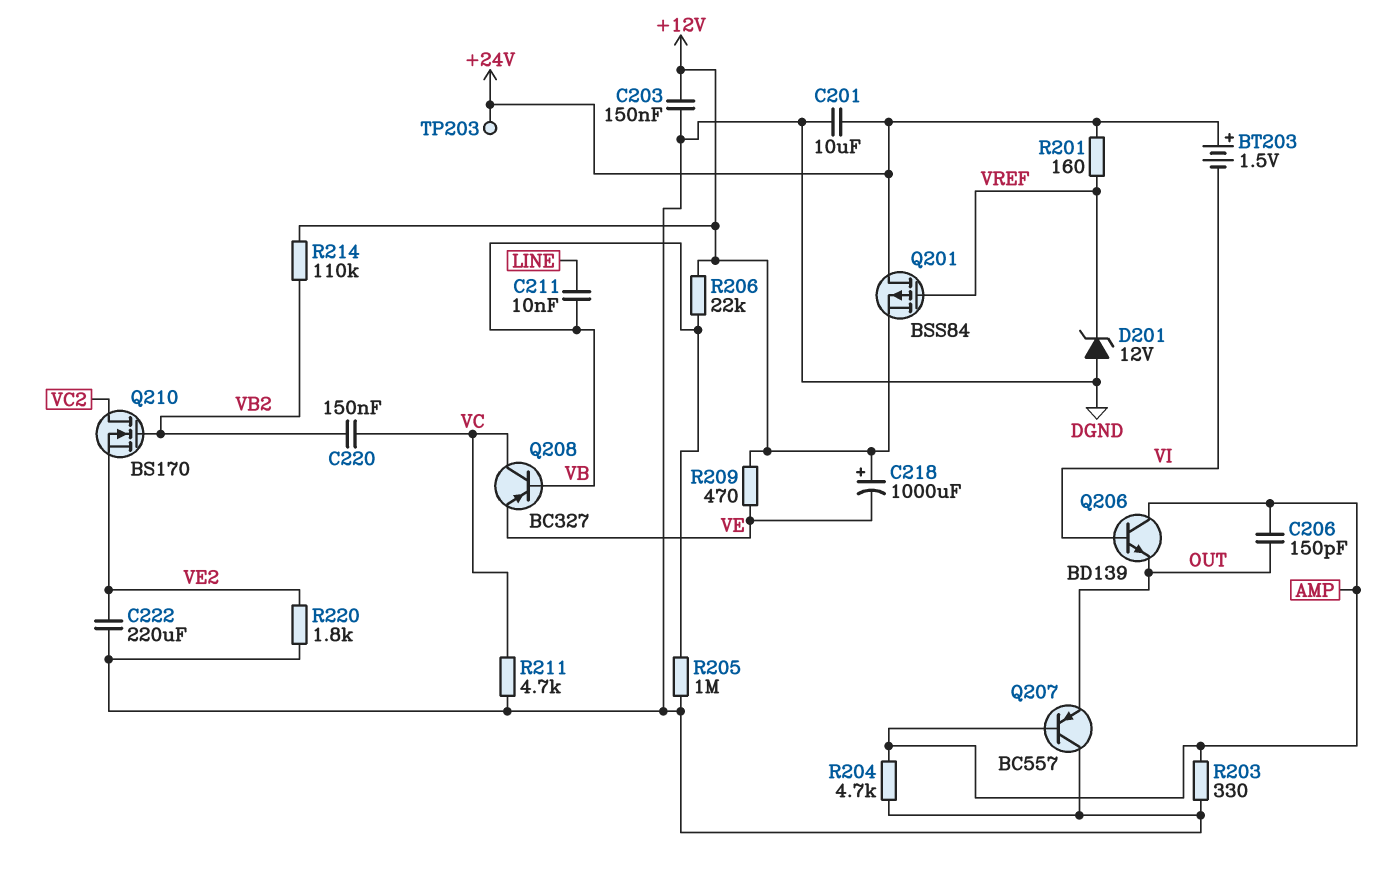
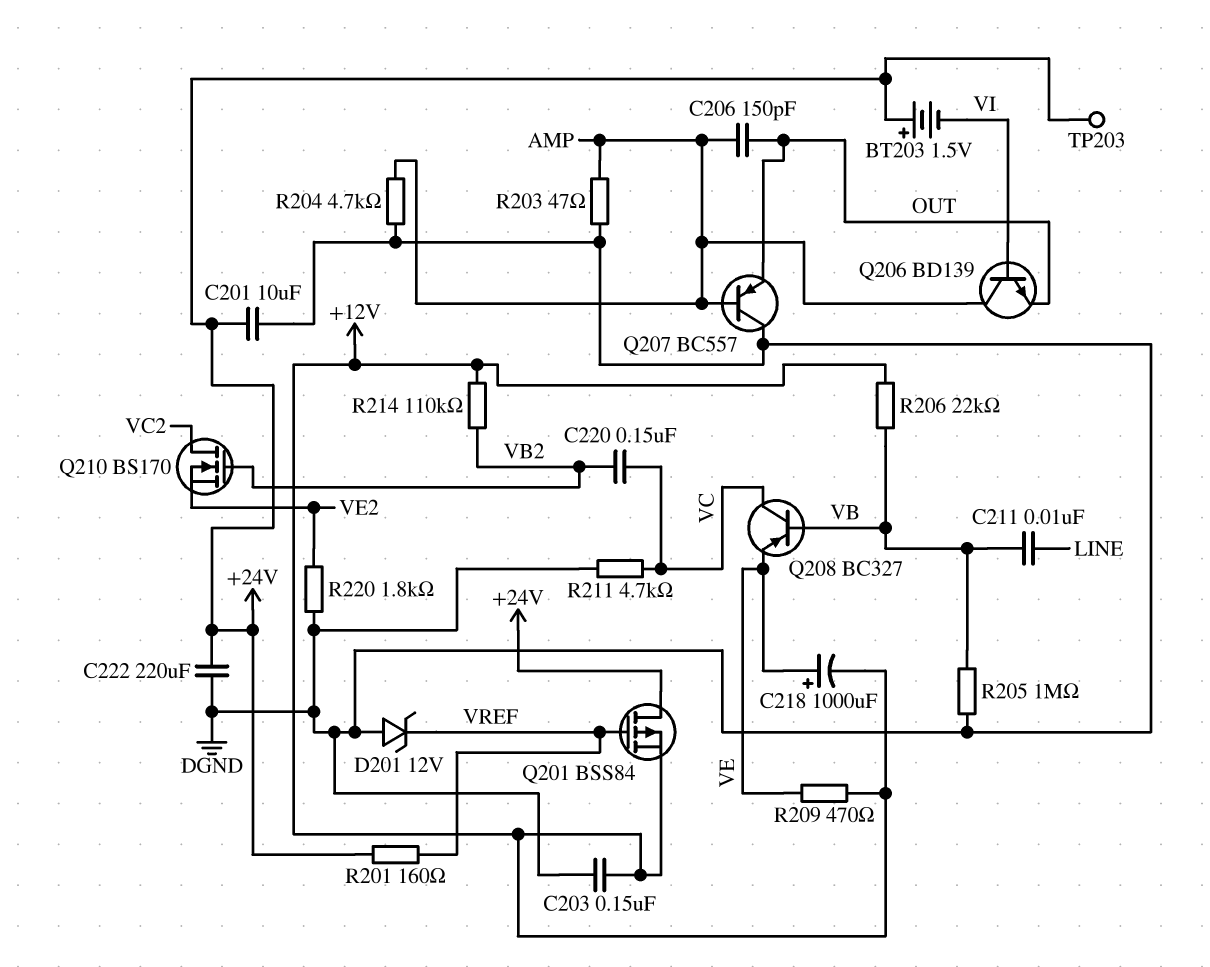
C218: 1000uF (plus +12V, minus VE) -> 1000uF (plus VE, minus +12V)
C222: 220uF (DGND, VE2) -> 220uF (+24V, DGND)
R203: 330 (AMP, DGND) -> 47 (AMP, DGND)

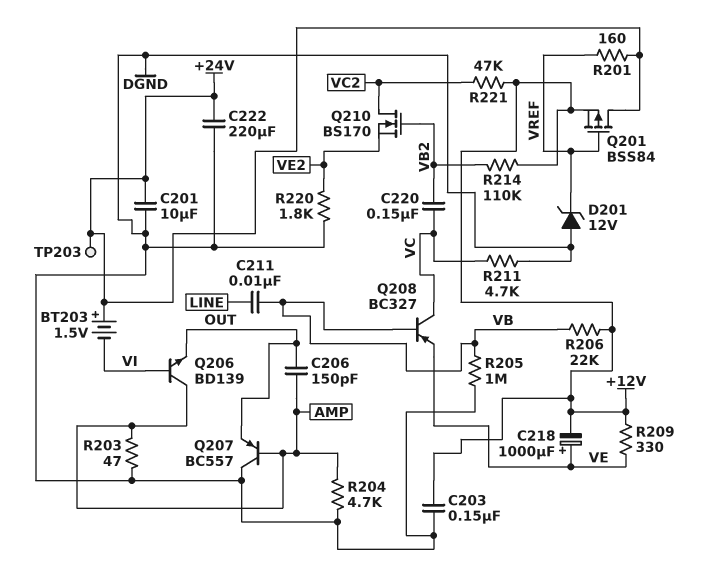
R209: 470 (+12V, VE) -> 330 (+12V, VE)
R221: none -> 47k (+12V, VC2)

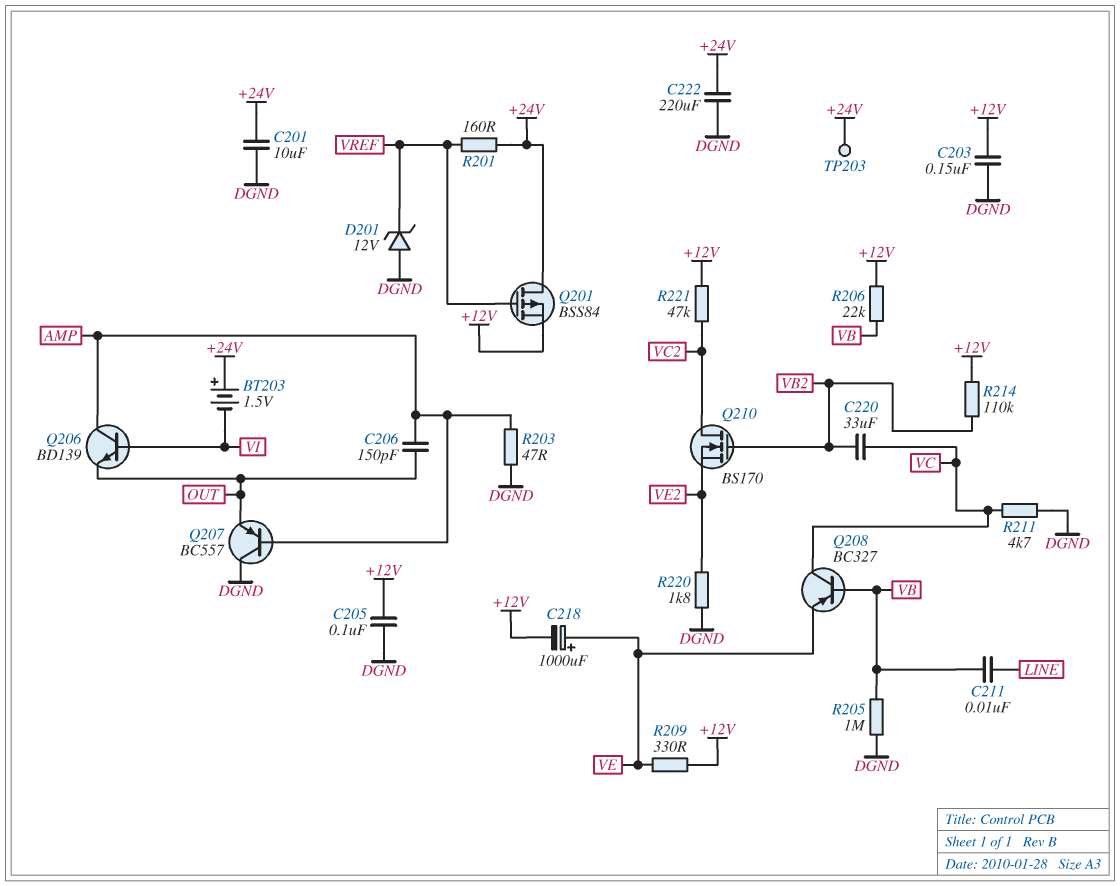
C205: none -> 100nF (+12V, DGND)
C220: 150nF (VB2, VC) -> 33uF (VB2, VC)
R204: 4.7k (AMP, DGND) -> none

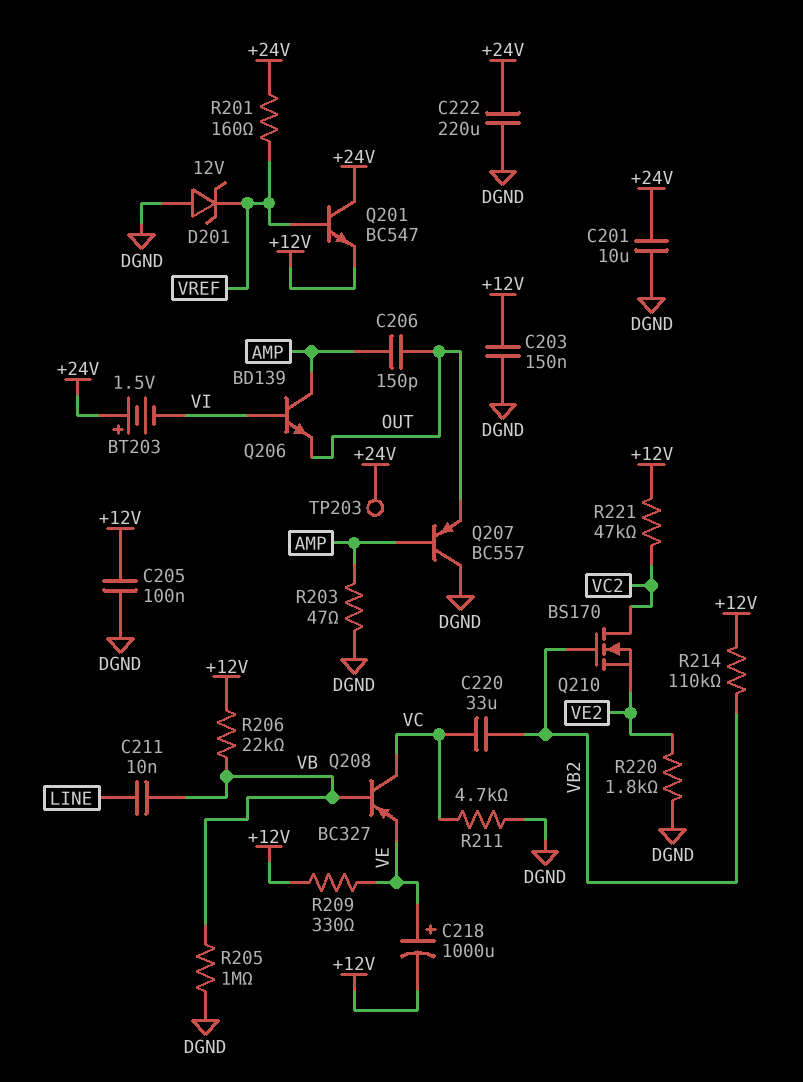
Q201: PMOS BSS84 (G VREF, D +24V, S +12V) -> NPN BC547 (B VREF, C +24V, E +12V)

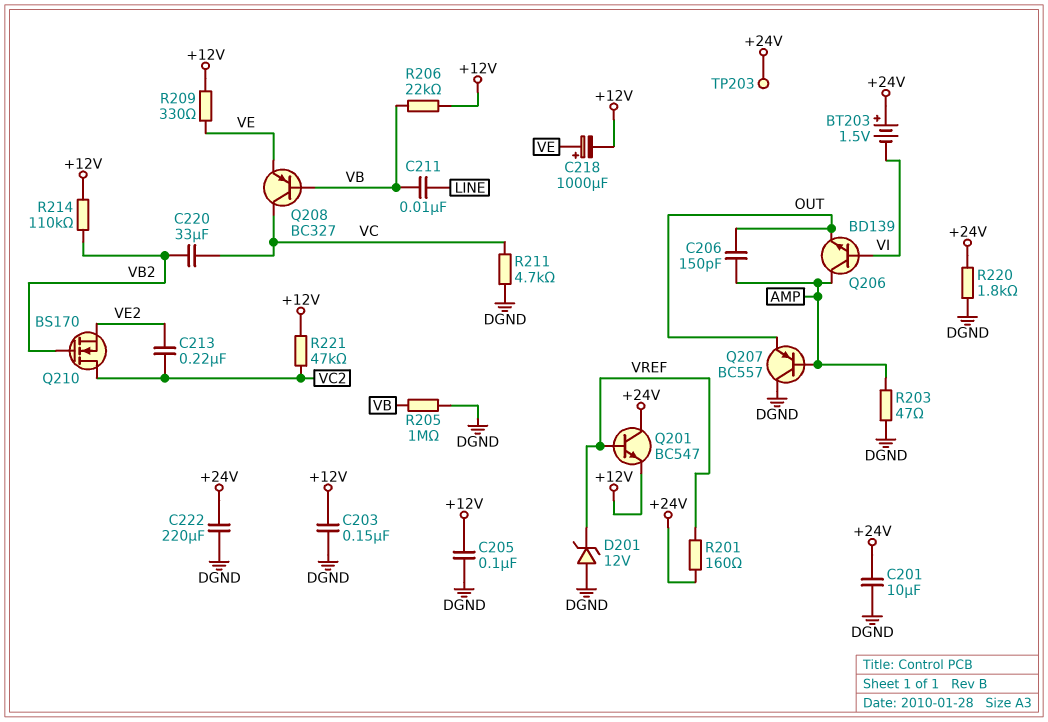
C213: none -> 220nF (VC2, VE2)
R220: 1.8k (DGND, VE2) -> 1.8k (+24V, DGND)

